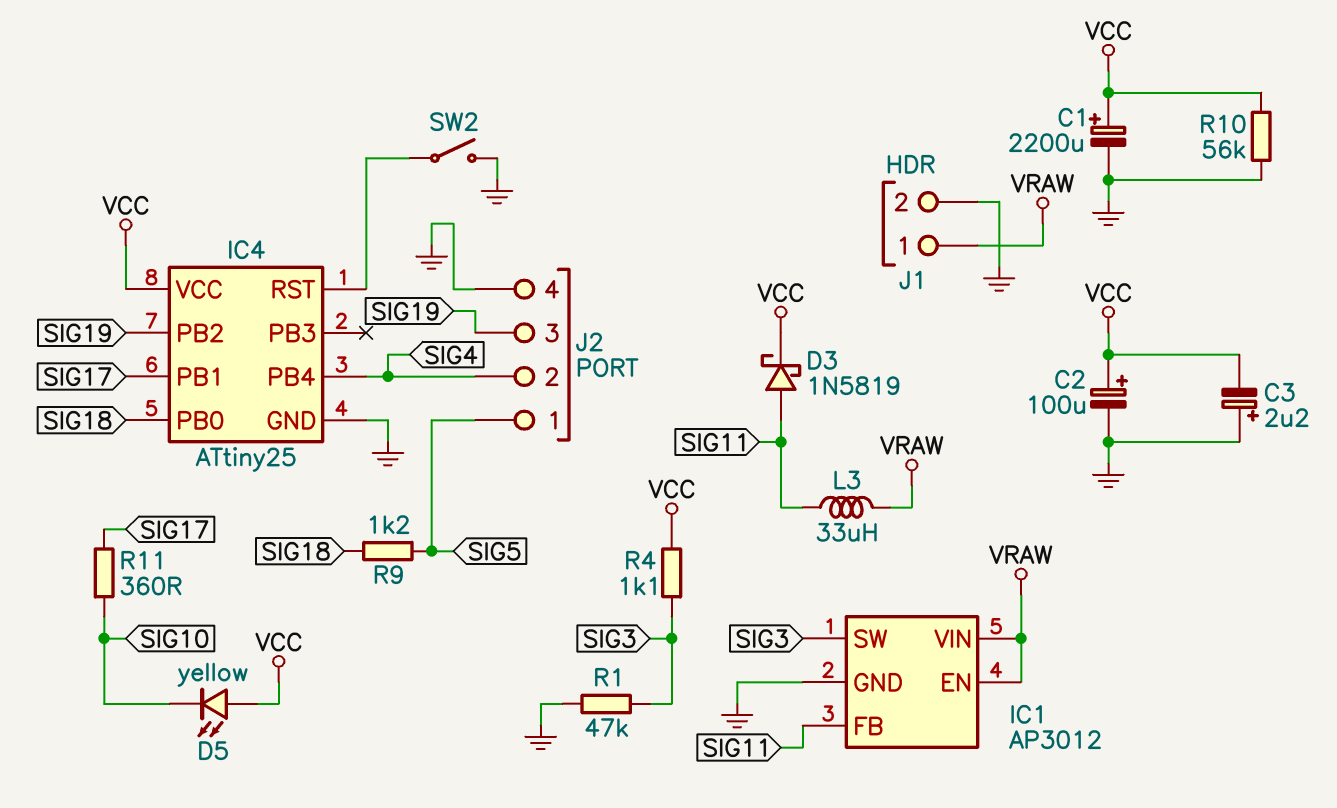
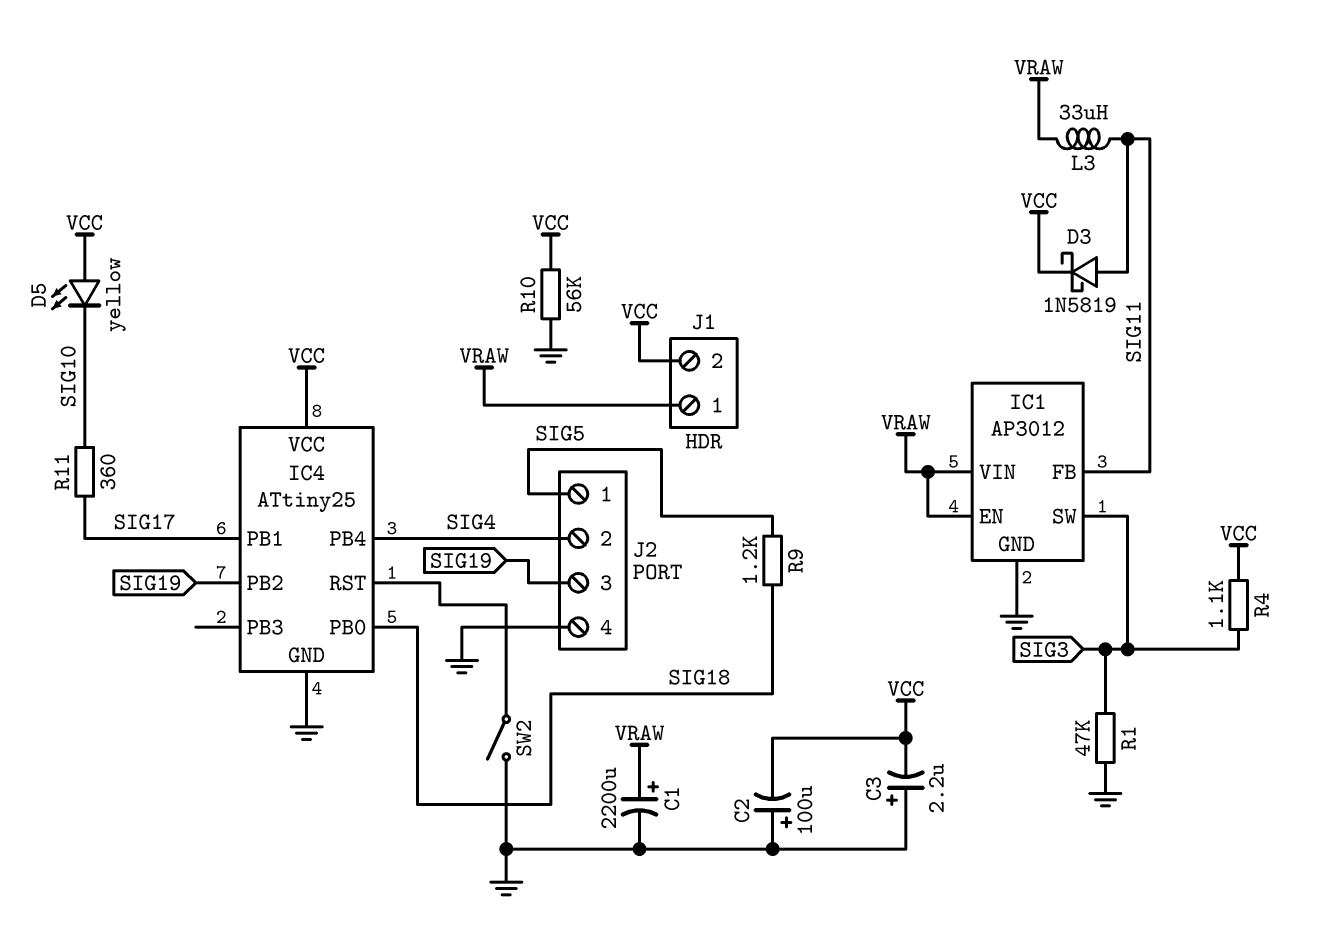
C1: 2200uF (plus VCC, minus GND) -> 2200uF (plus VRAW, minus GND)
C2: 100uF (plus VCC, minus GND) -> 100uF (plus GND, minus VCC)
J1 pin 2: GND -> VCC

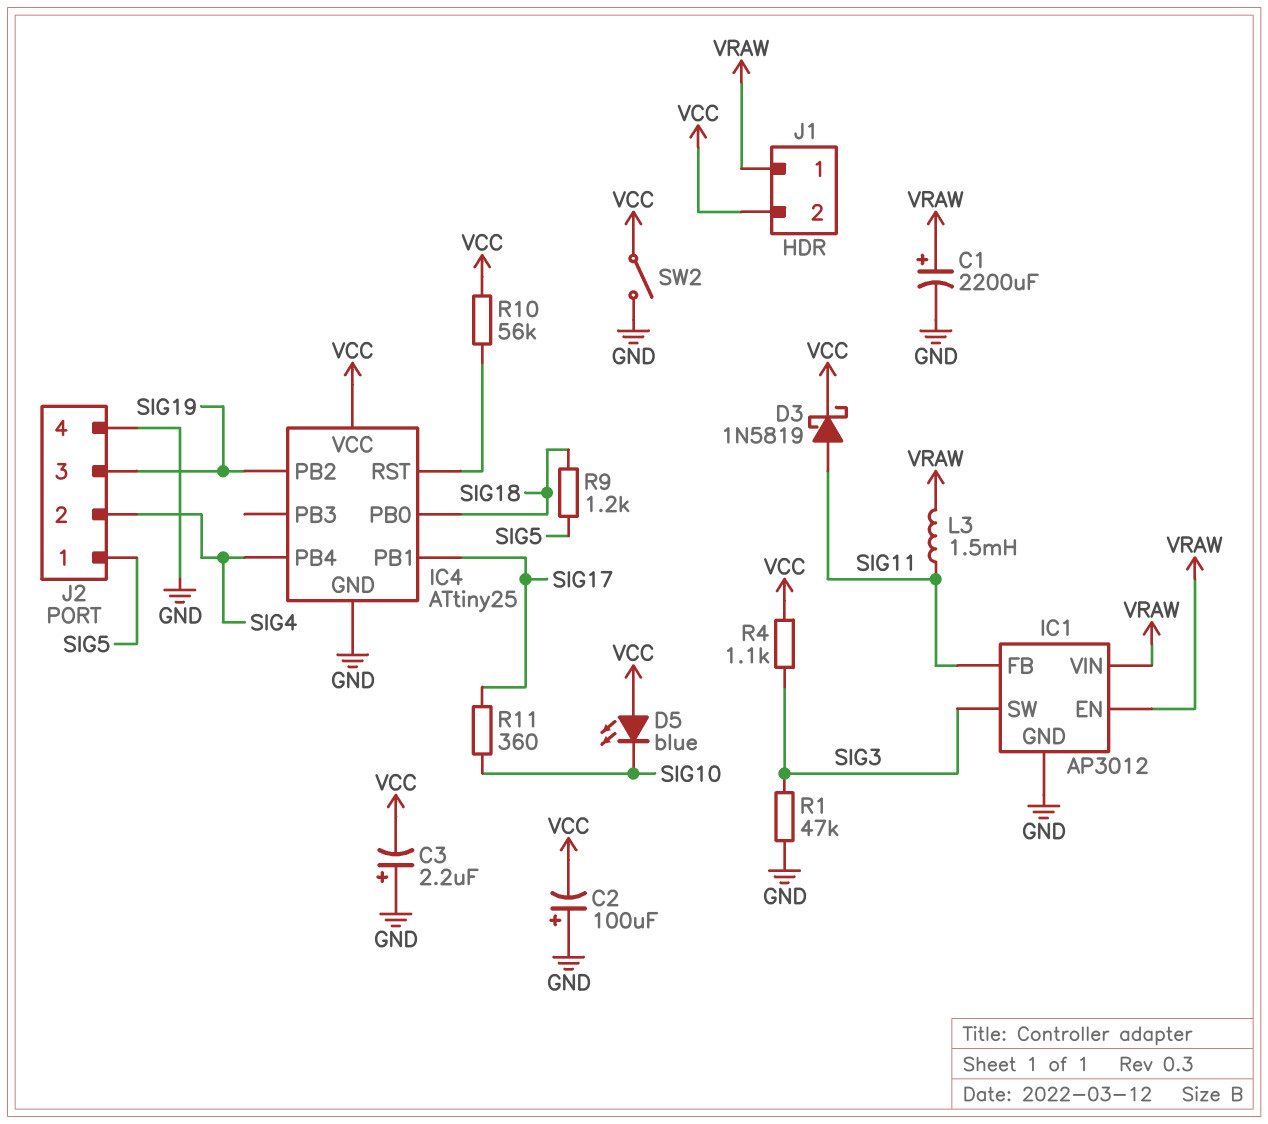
D5: LED yellow (A VCC, K SIG10) -> LED blue (A VCC, K SIG10)
L3: 33uH (SIG11, VRAW) -> 1.5mH (SIG11, VRAW)
R10: 56k (GND, VCC) -> 56k (IC4/RST, VCC)
SW2: switch (GND, IC4/RST) -> switch (GND, VCC)

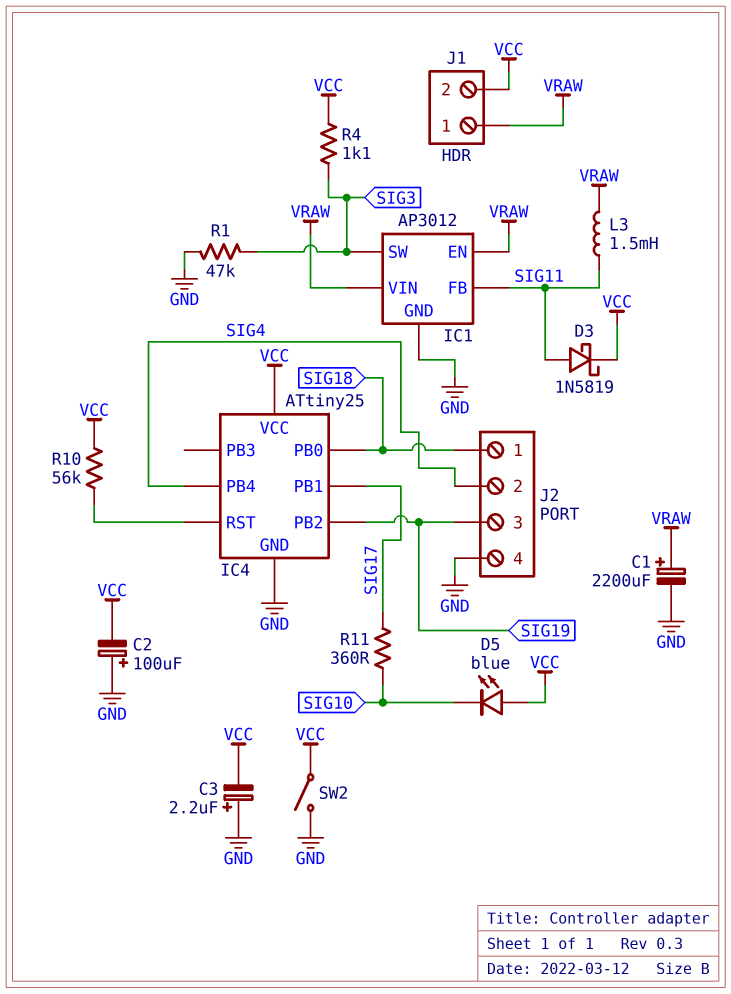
J2 pin 1: SIG5 -> SIG18
R9: 1.2k (SIG5, SIG18) -> none

